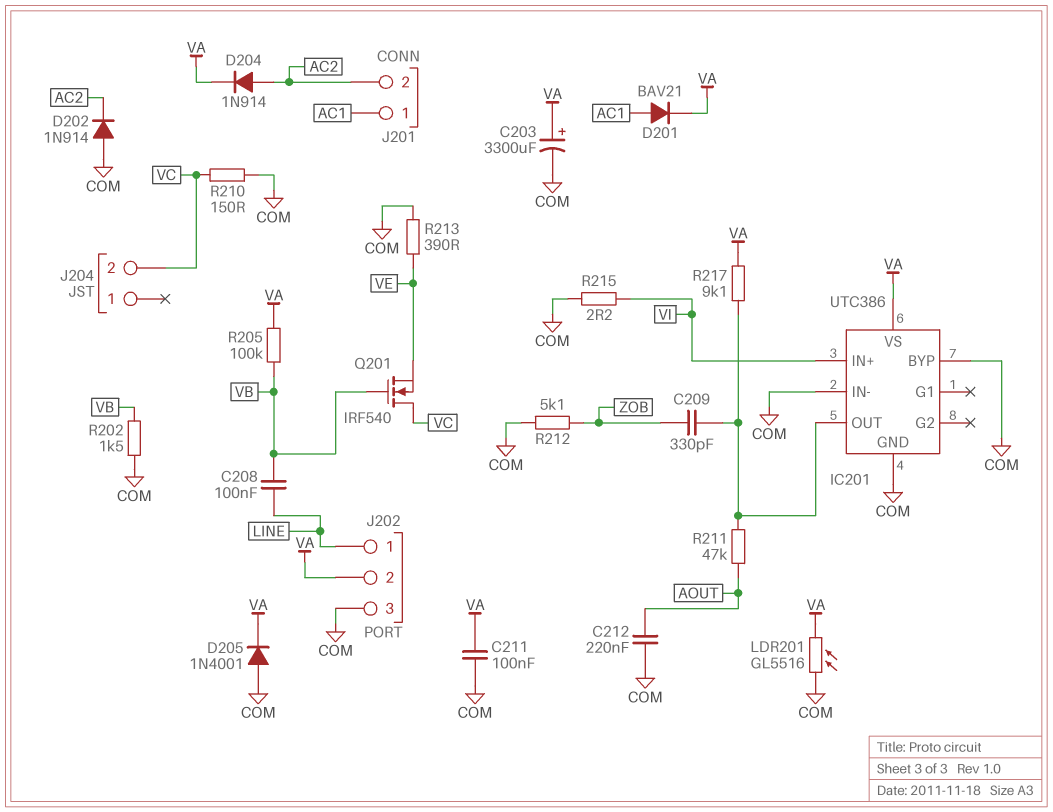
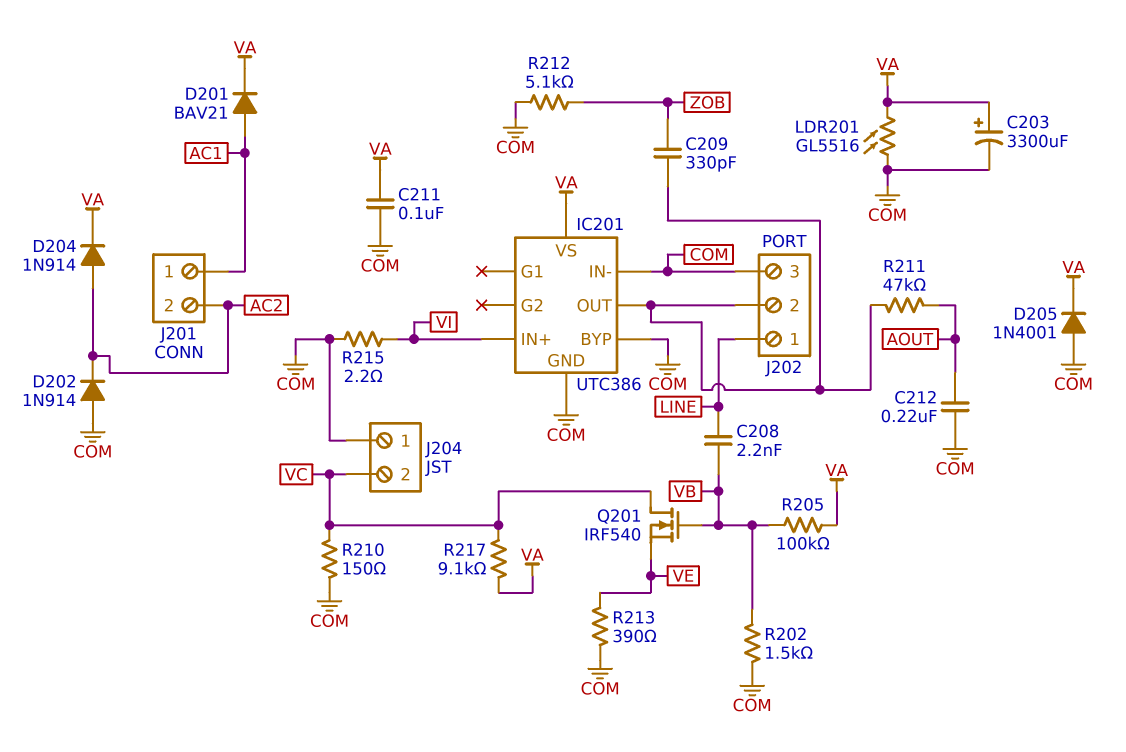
C208: 100nF (LINE, VB) -> 2.2nF (LINE, VB)
J202 pin 2: VA -> IC201/OUT
J204 pin 1: none -> COM
R217: 9.1k (IC201/OUT, VA) -> 9.1k (VA, VC)

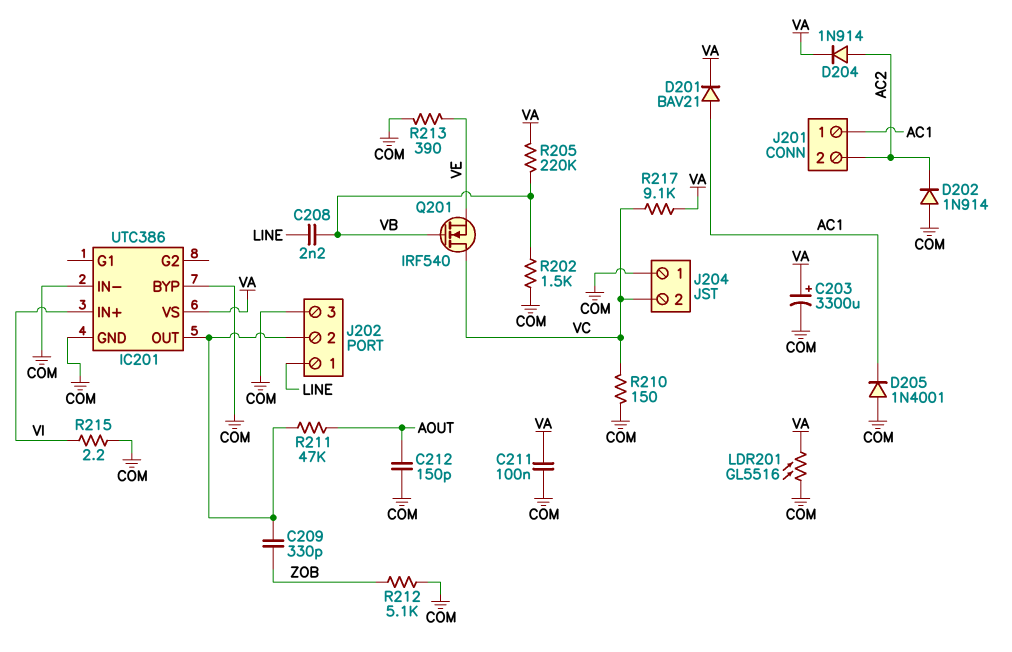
C212: 220nF (AOUT, COM) -> 150pF (AOUT, COM)
D205: diode 1N4001 (A COM, K VA) -> diode 1N4001 (A COM, K AC1)
R205: 100k (VA, VB) -> 220k (VA, VB)

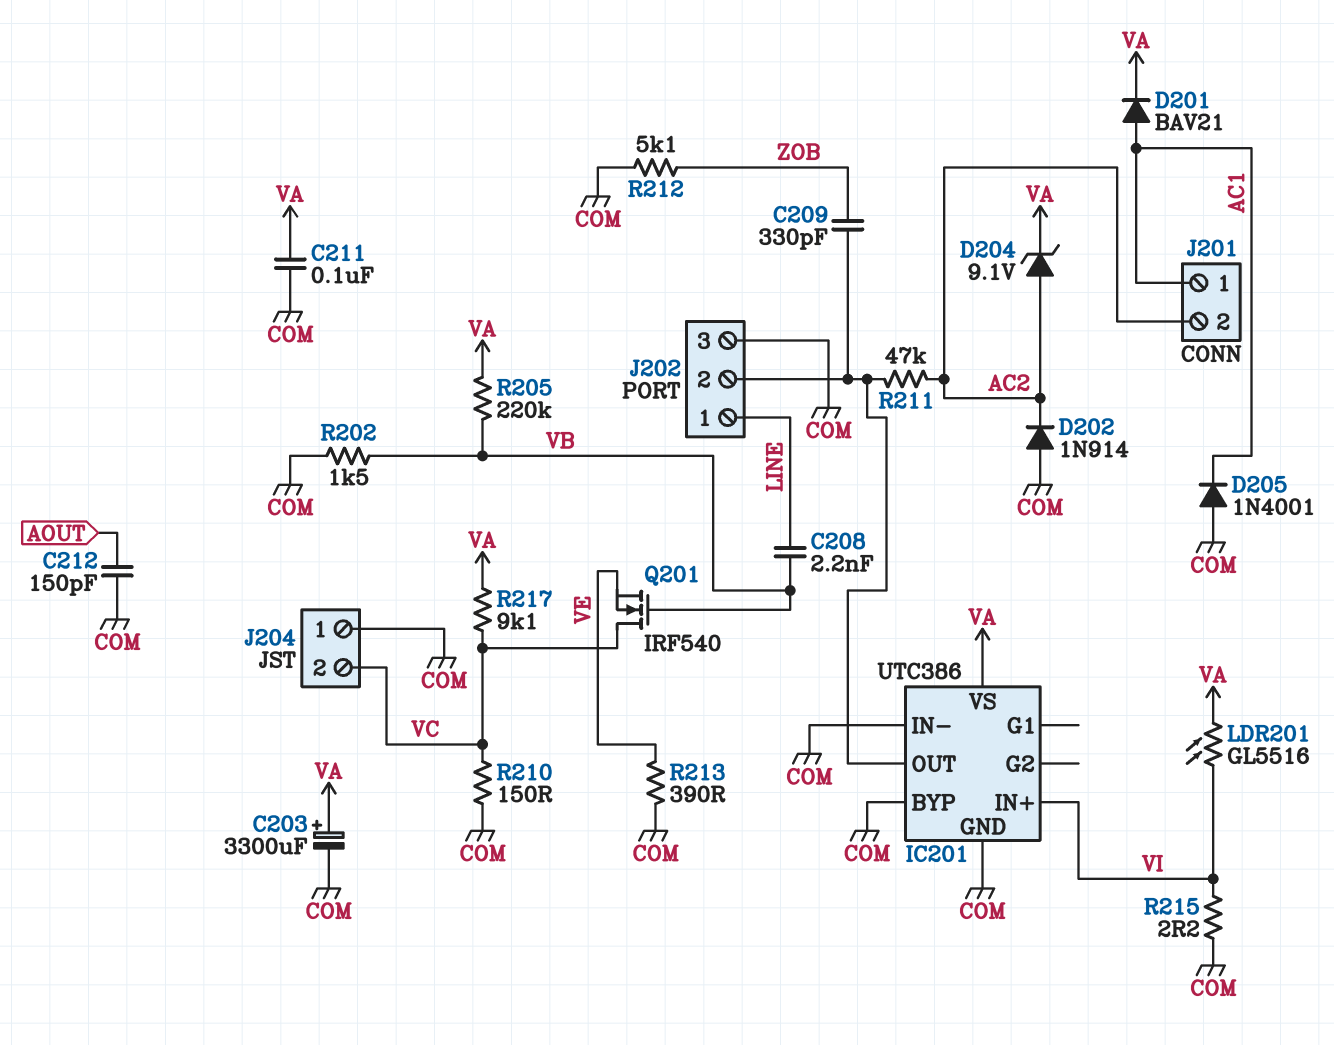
D204: diode 1N914 (A AC2, K VA) -> zener 9.1V (A AC2, K VA)
LDR201: GL5516 (COM, VA) -> GL5516 (VA, VI)
R211: 47k (AOUT, IC201/OUT) -> 47k (AC2, IC201/OUT)

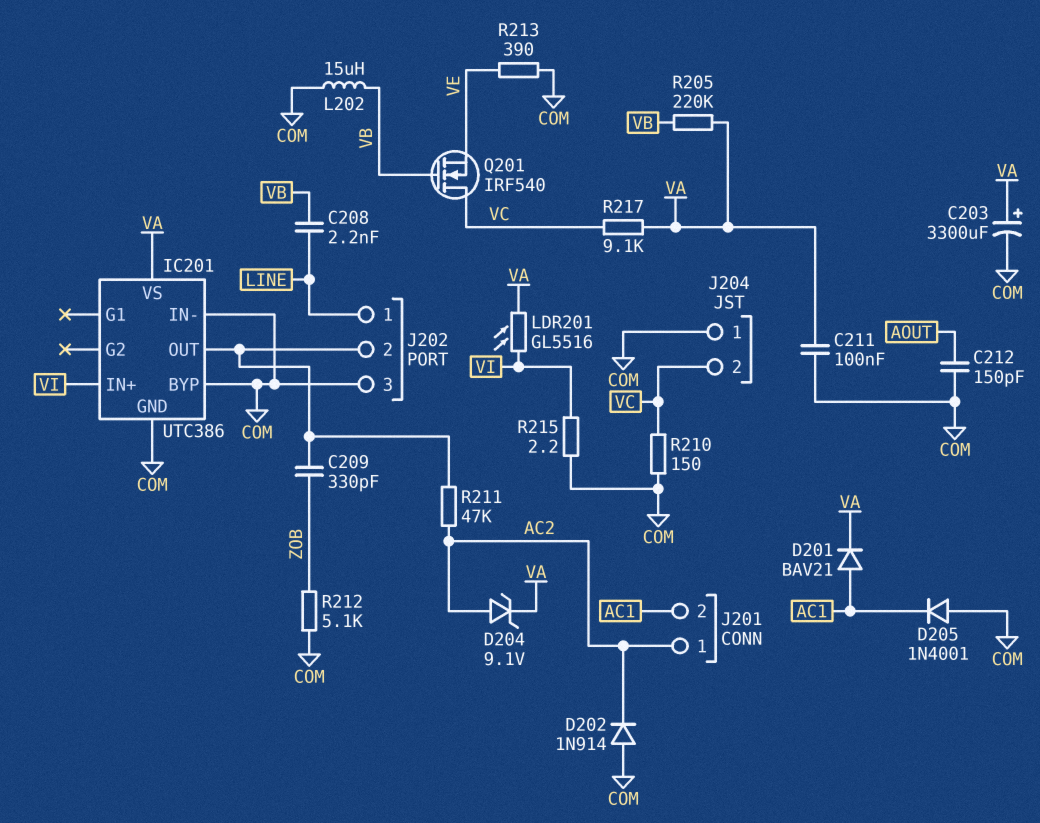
J201 pin 1: AC1 -> AC2
J201 pin 2: AC2 -> AC1
L202: none -> 15uH (COM, VB)
R202: 1.5k (COM, VB) -> none

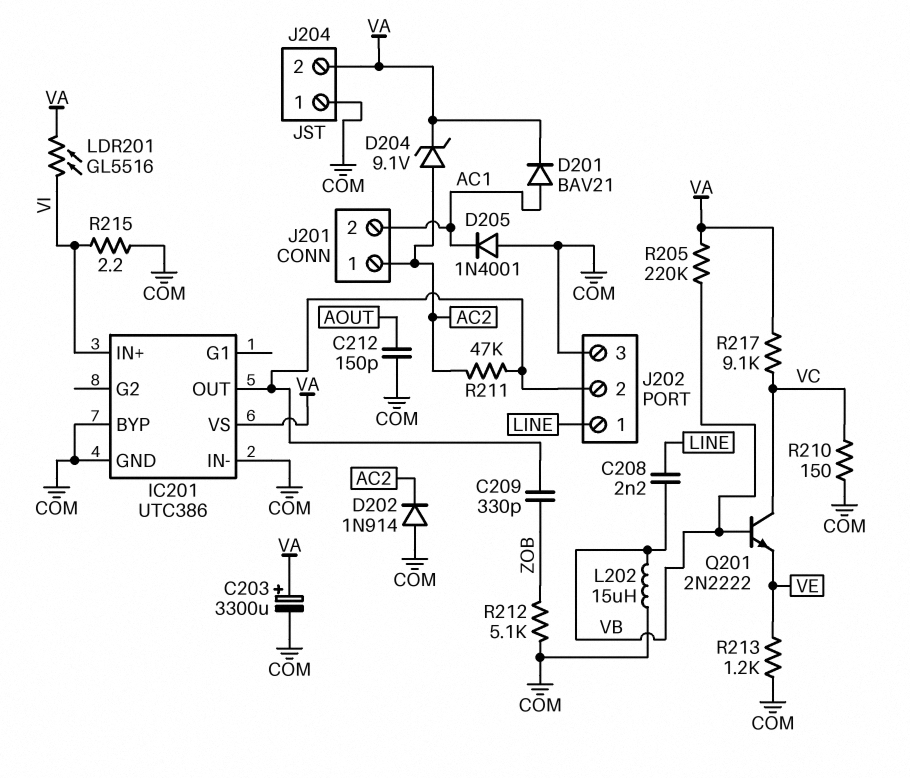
C211: 100nF (COM, VA) -> none
J204 pin 2: VC -> VA
Q201: NMOS IRF540 (G VB, D VC, S VE) -> NPN 2N2222 (B VB, C VC, E VE)
R213: 390 (COM, VE) -> 1.2k (COM, VE)

